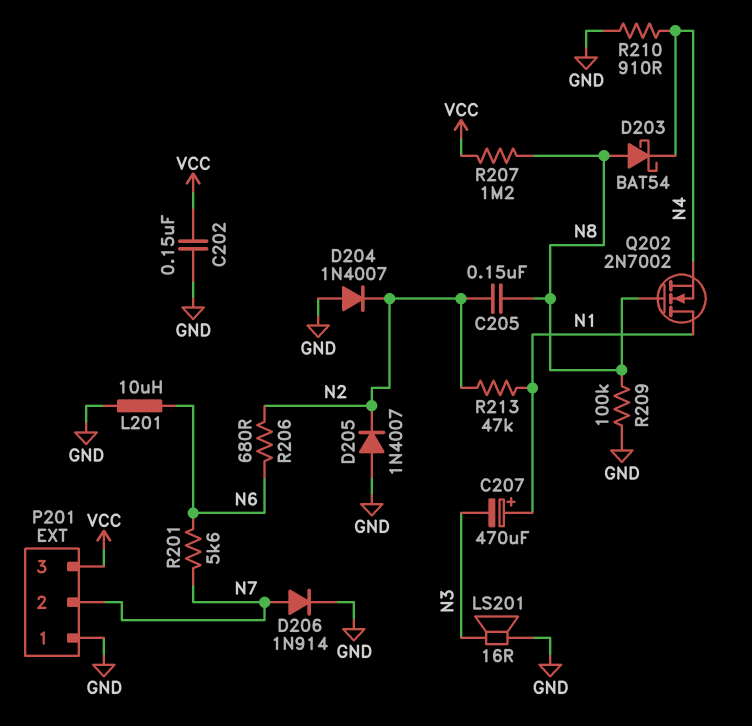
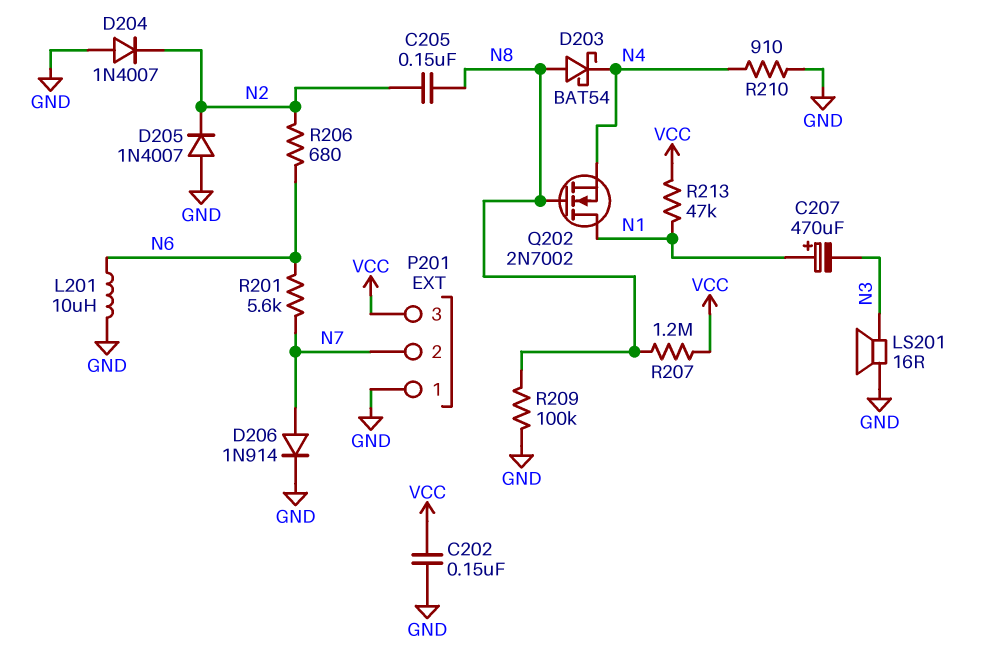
R213: 47k (N1, N2) -> 47k (N1, VCC)

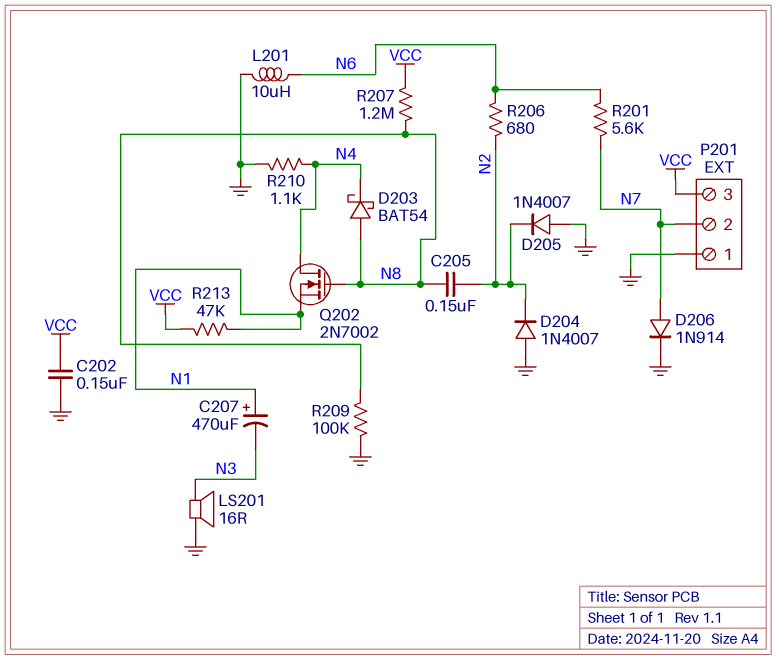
Q202: NMOS 2N7002 (G N8, D N1, S N4) -> NMOS 2N7002 (G N8, D N4, S N1)
R210: 910 (GND, N4) -> 1.1k (GND, N4)

